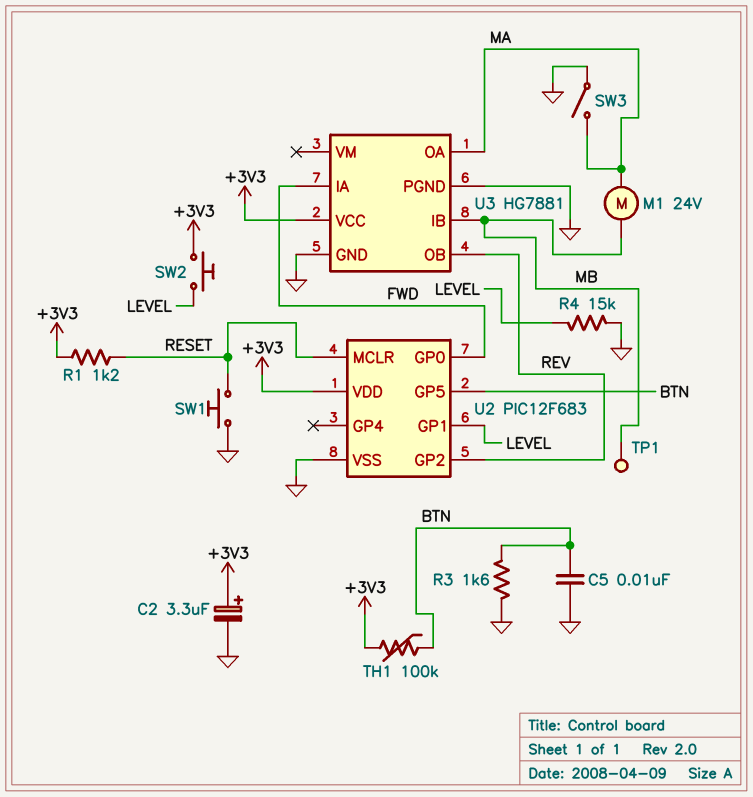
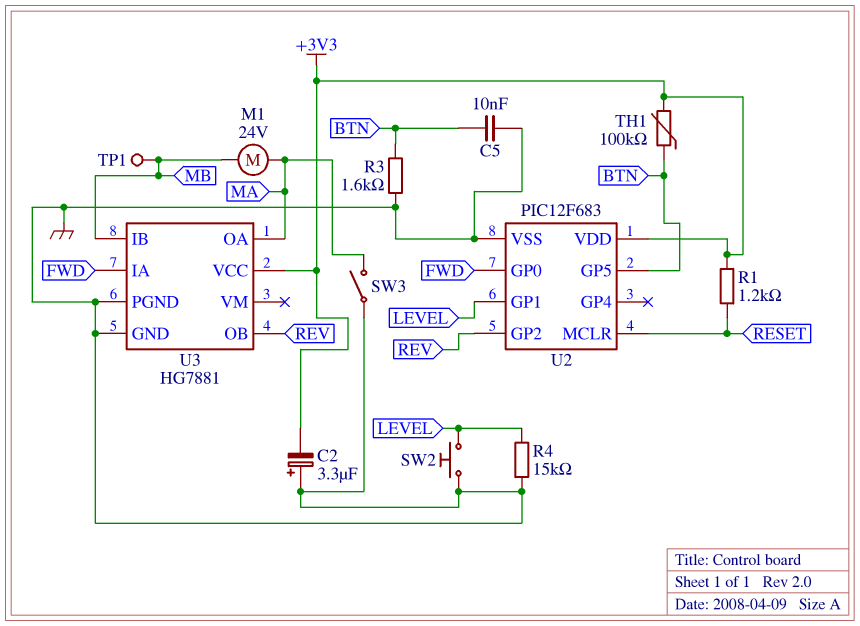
C2: 3.3uF (plus +3V3, minus GND) -> 3.3uF (plus GND, minus +3V3)
SW1: button (GND, RESET) -> none
SW2: button (+3V3, LEVEL) -> button (GND, LEVEL)

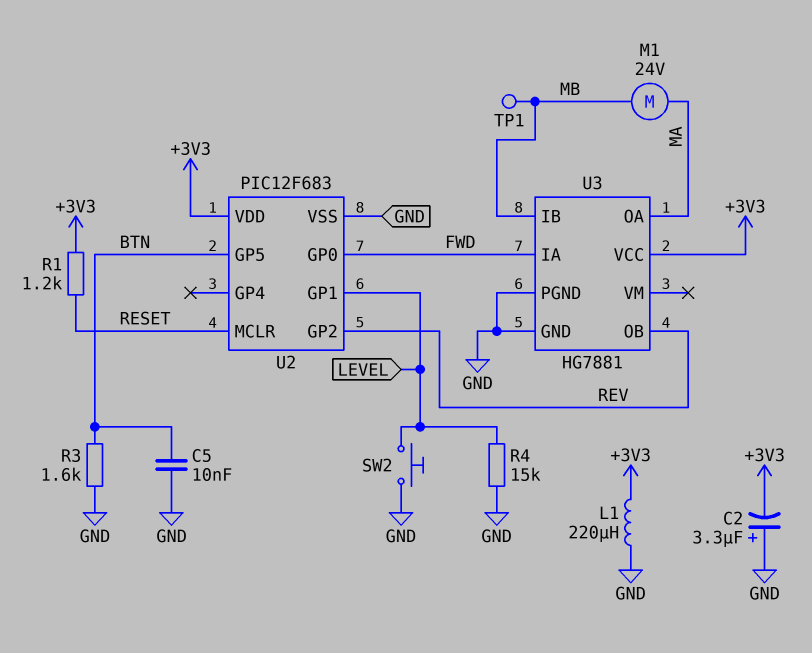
L1: none -> 220uH (+3V3, GND)
SW3: switch (GND, MA) -> none
TH1: 100k (+3V3, BTN) -> none

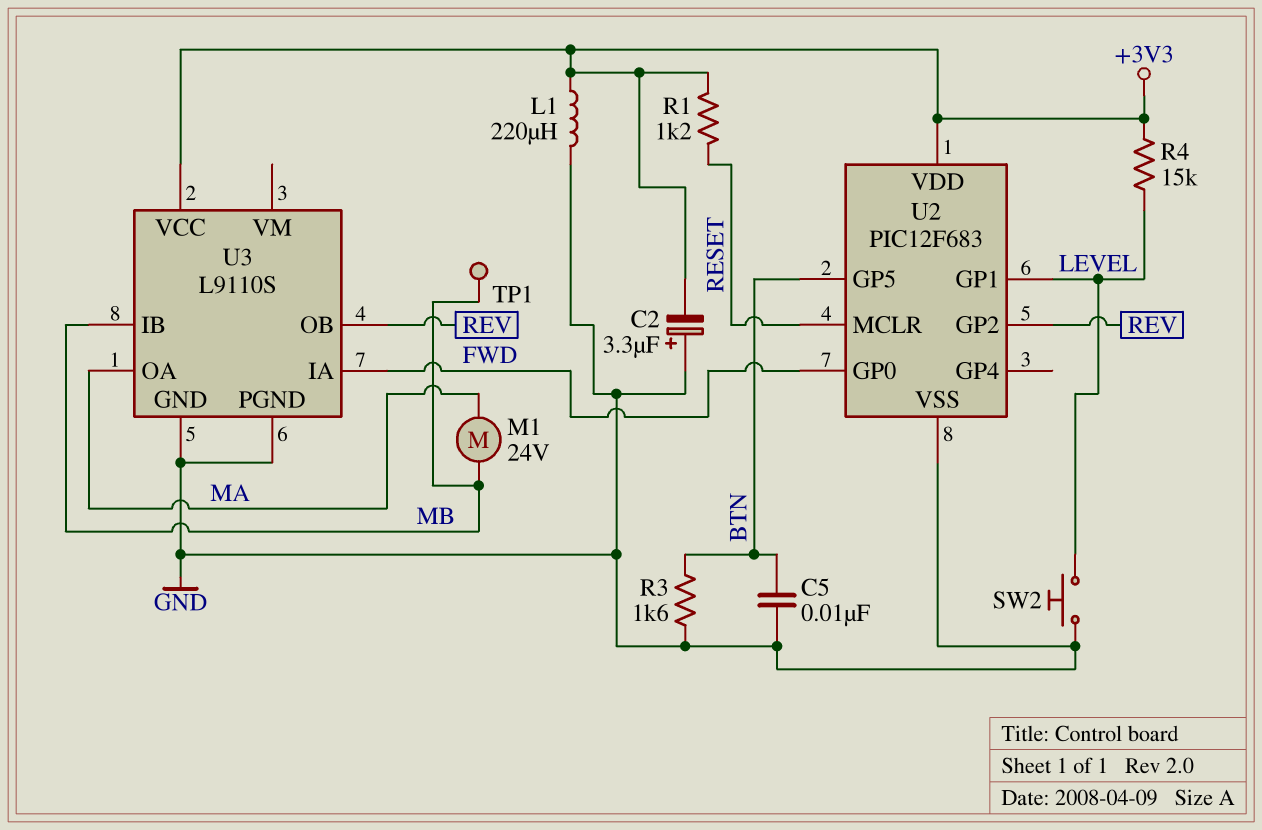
R4: 15k (GND, LEVEL) -> 15k (+3V3, LEVEL)
U3: HG7881 -> L9110S

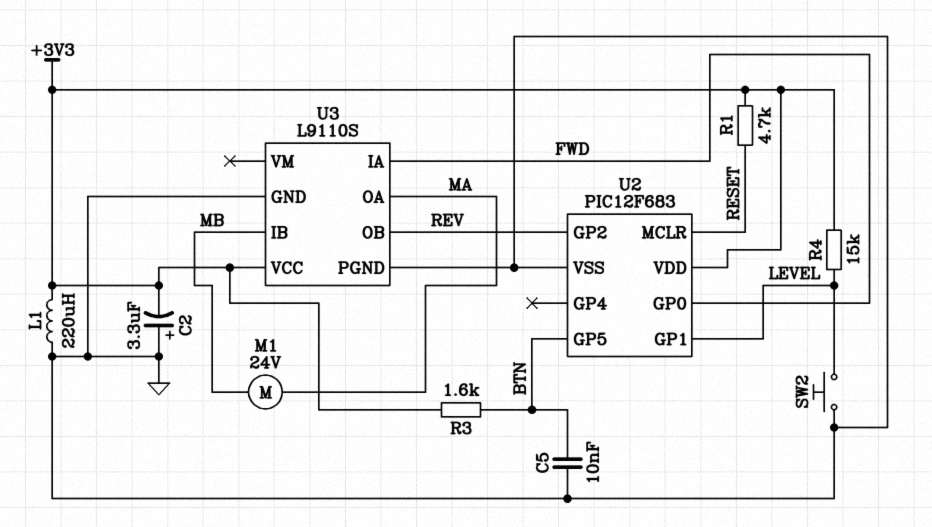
R1: 1.2k (+3V3, RESET) -> 4.7k (+3V3, RESET)
R3: 1.6k (BTN, GND) -> 1.6k (+3V3, BTN)
TP1: test point (MB) -> none

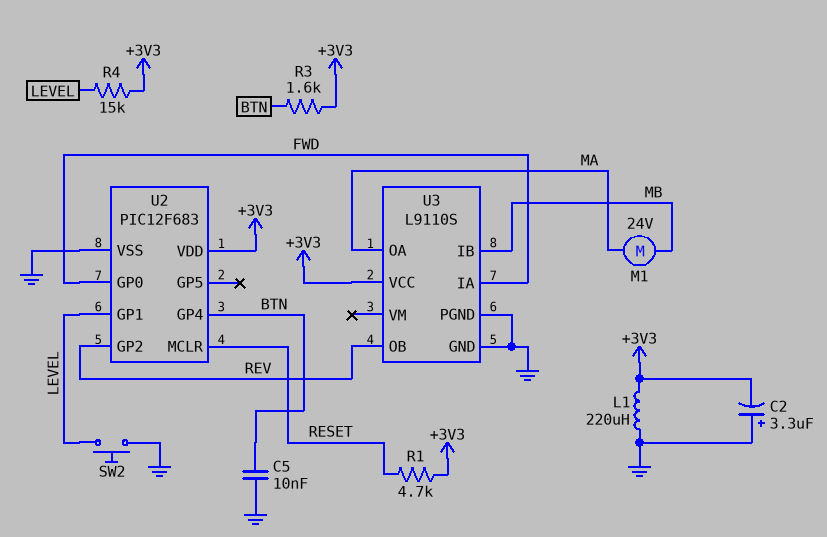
U2 pin GP4: none -> BTN
U2 pin GP5: BTN -> none

